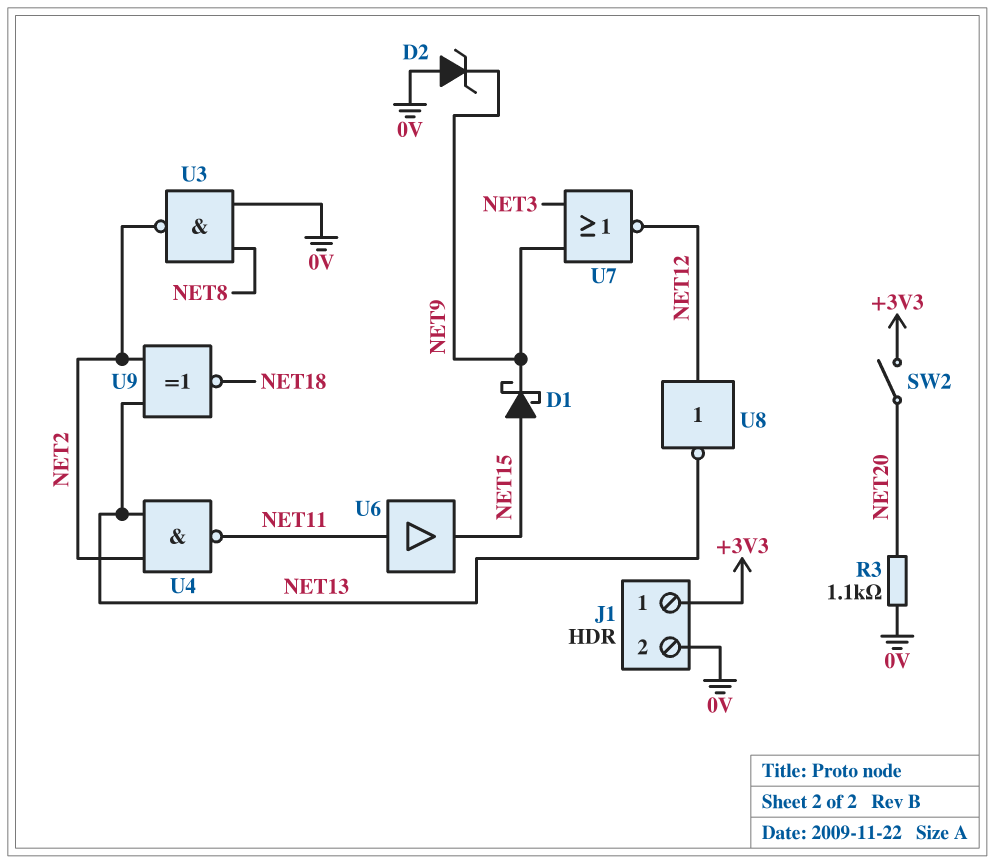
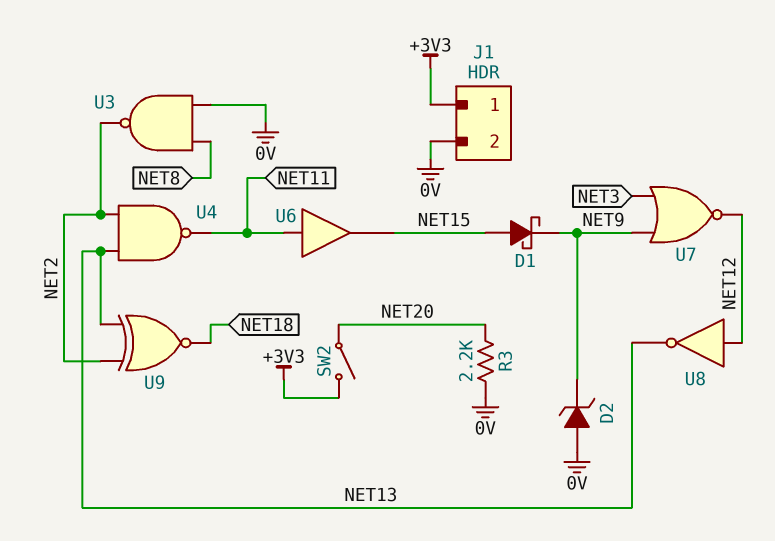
R3: 1.1k (0V, NET20) -> 2.2k (0V, NET20)

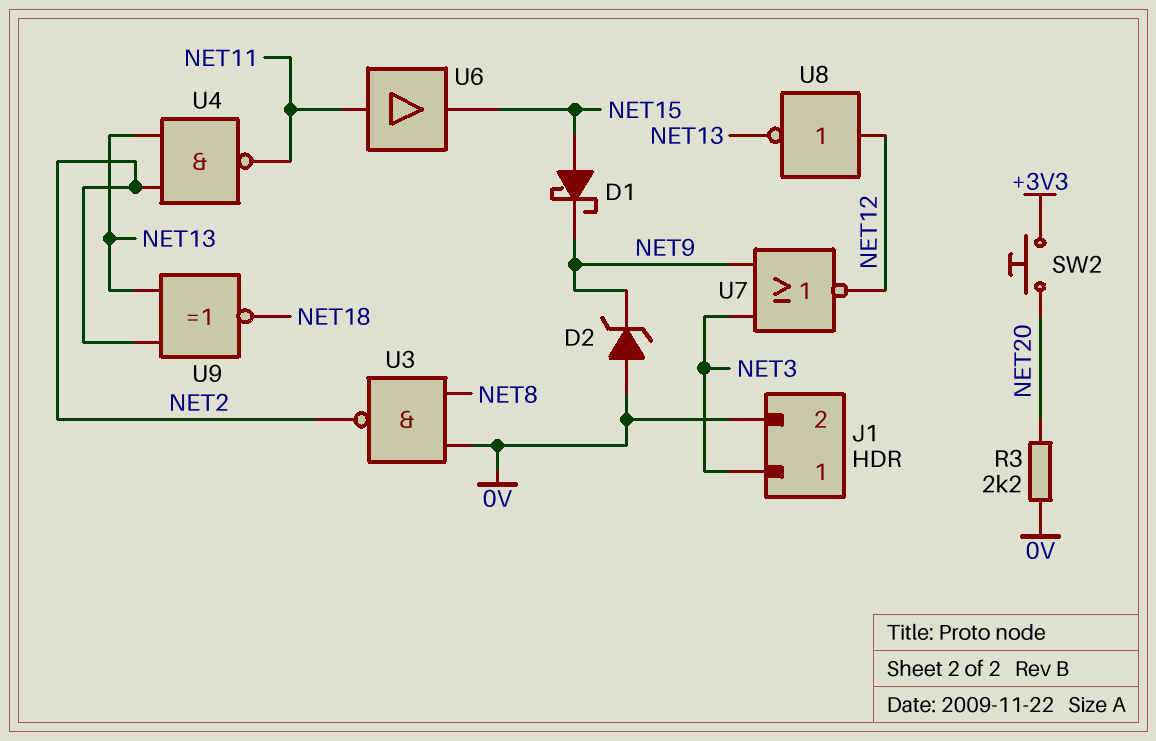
J1 pin 1: +3V3 -> NET3
SW2: switch (+3V3, NET20) -> button (+3V3, NET20)

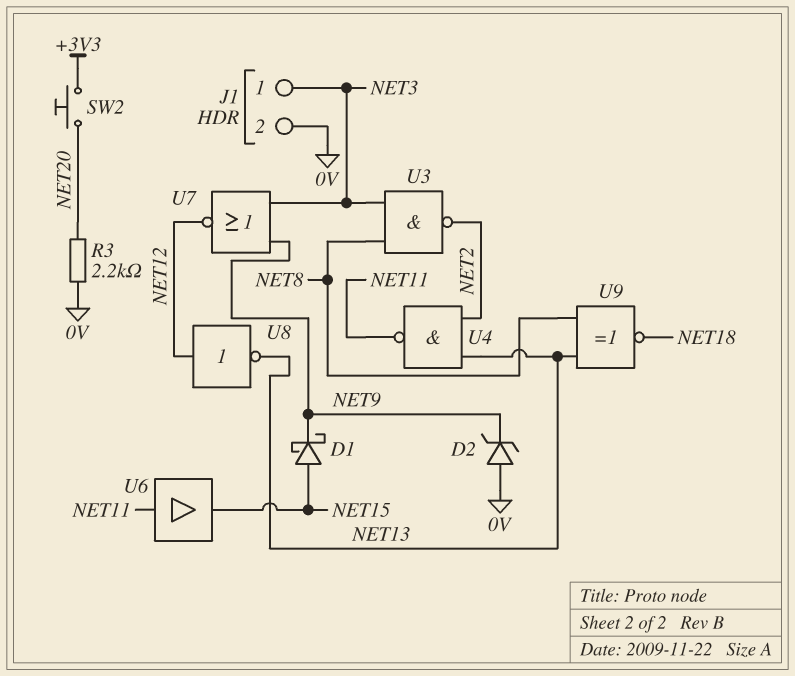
U3: NAND (in 0V, in NET8, out NET2) -> NAND (in NET3, in NET8, out NET2)
U9: XNOR (in NET2, in NET13, out NET18) -> XNOR (in NET8, in NET13, out NET18)

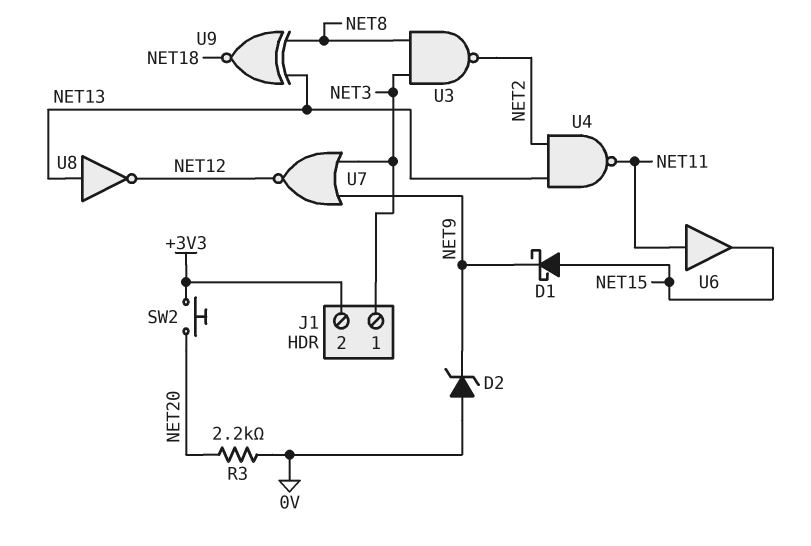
J1 pin 2: 0V -> +3V3
U8: NOT (in NET12, out NET13) -> NOT (in NET13, out NET12)

